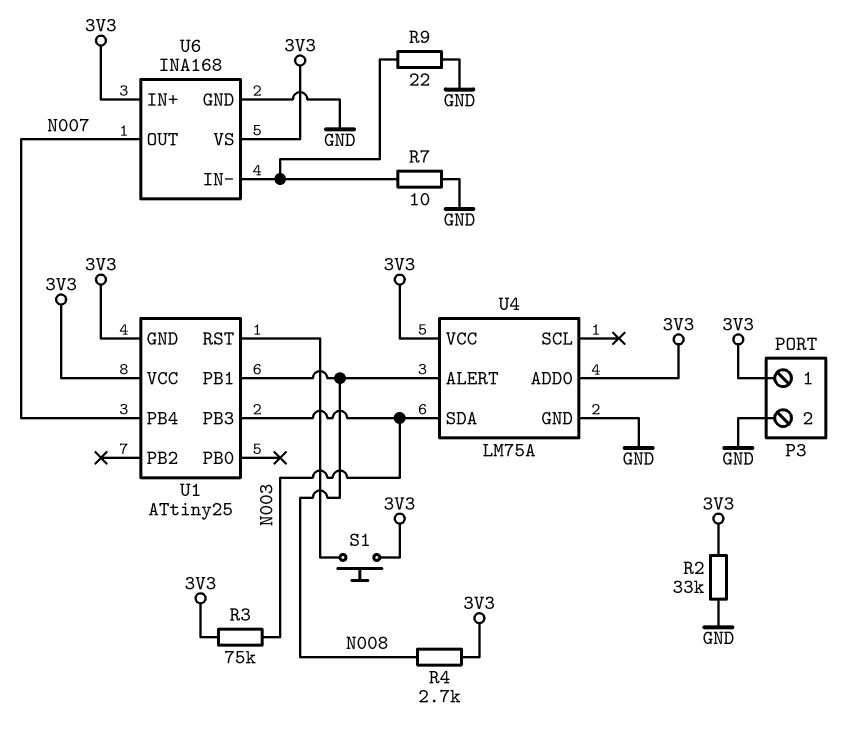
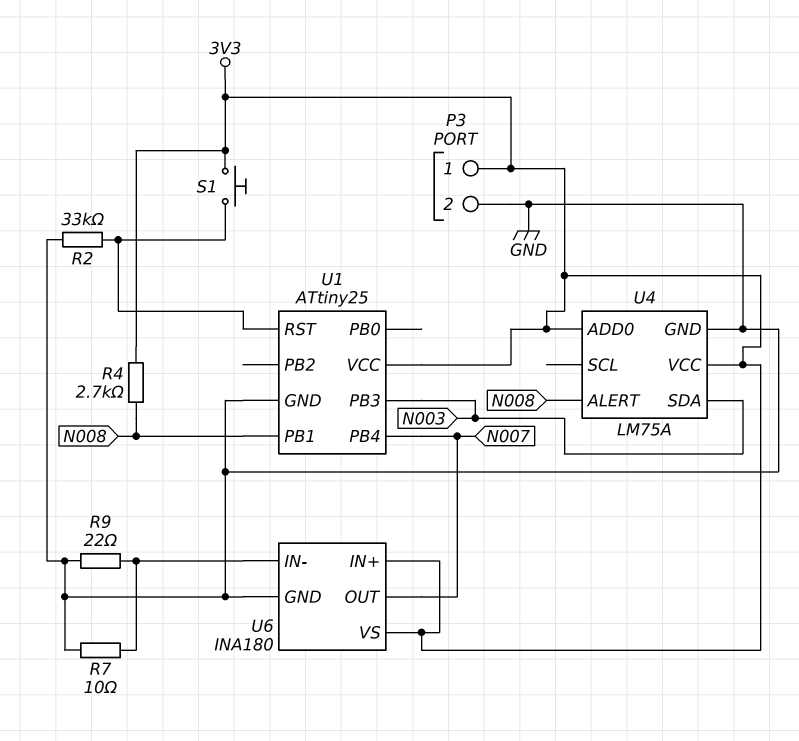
R2: 33k (3V3, GND) -> 33k (GND, U1/RST)
R3: 75k (3V3, N003) -> none
U1 pin GND: 3V3 -> GND
U6: INA168 -> INA180

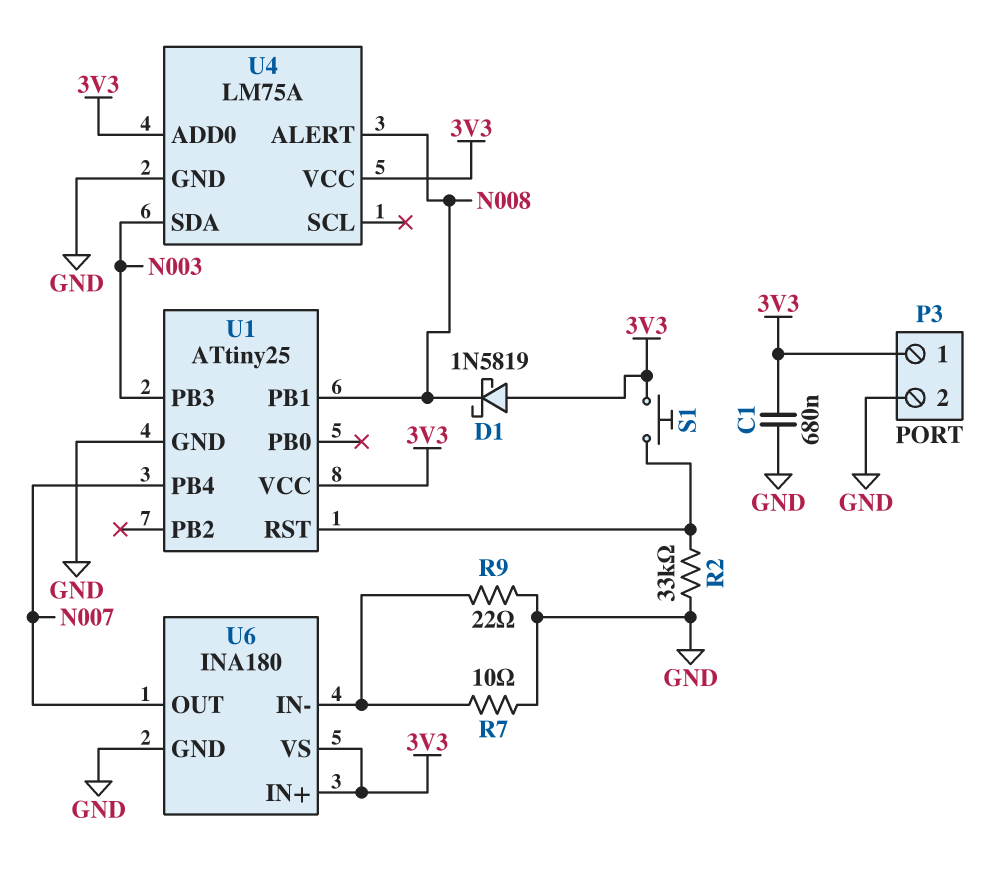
C1: none -> 680nF (3V3, GND)
D1: none -> schottky 1N5819 (A 3V3, K N008)
R4: 2.7k (3V3, N008) -> none

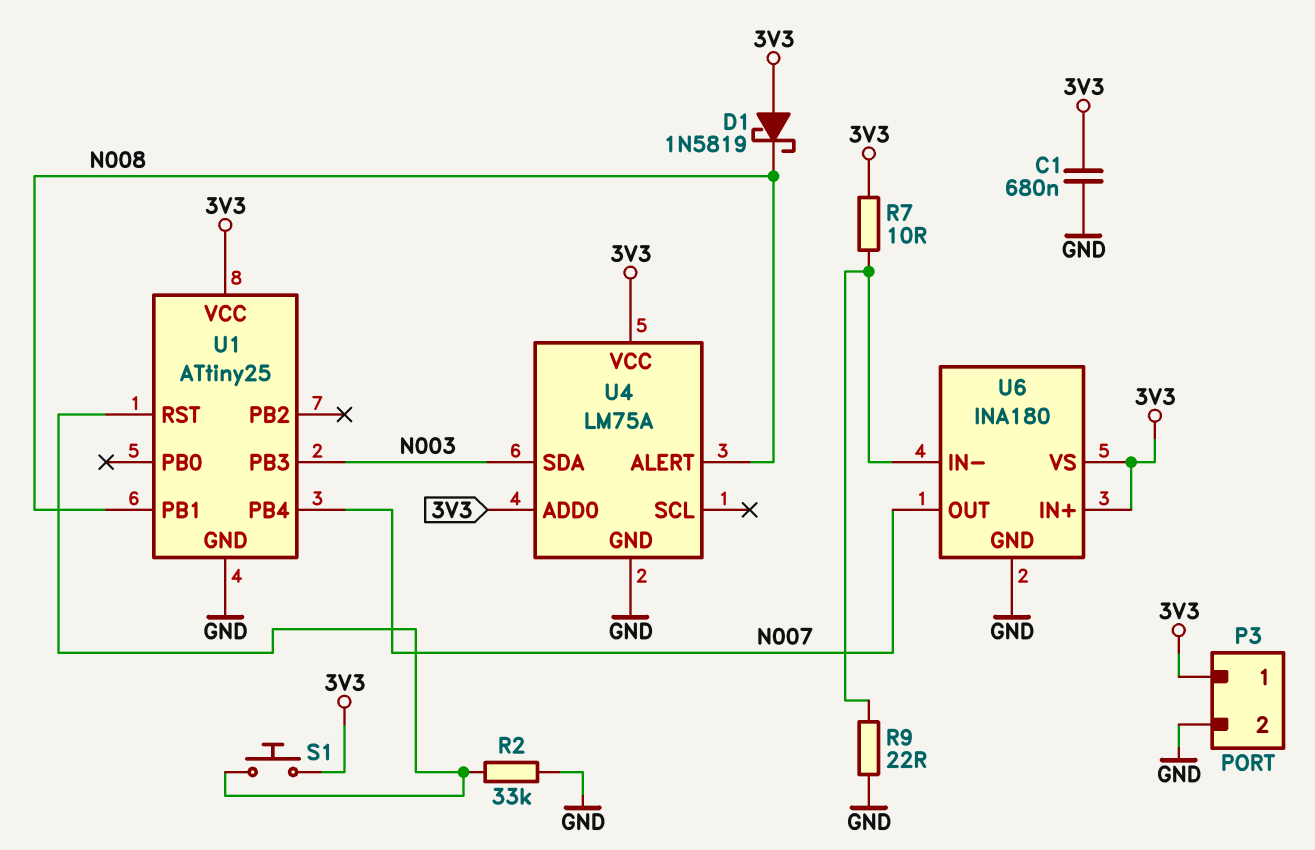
R7: 10 (GND, U6/IN-) -> 10 (3V3, U6/IN-)

